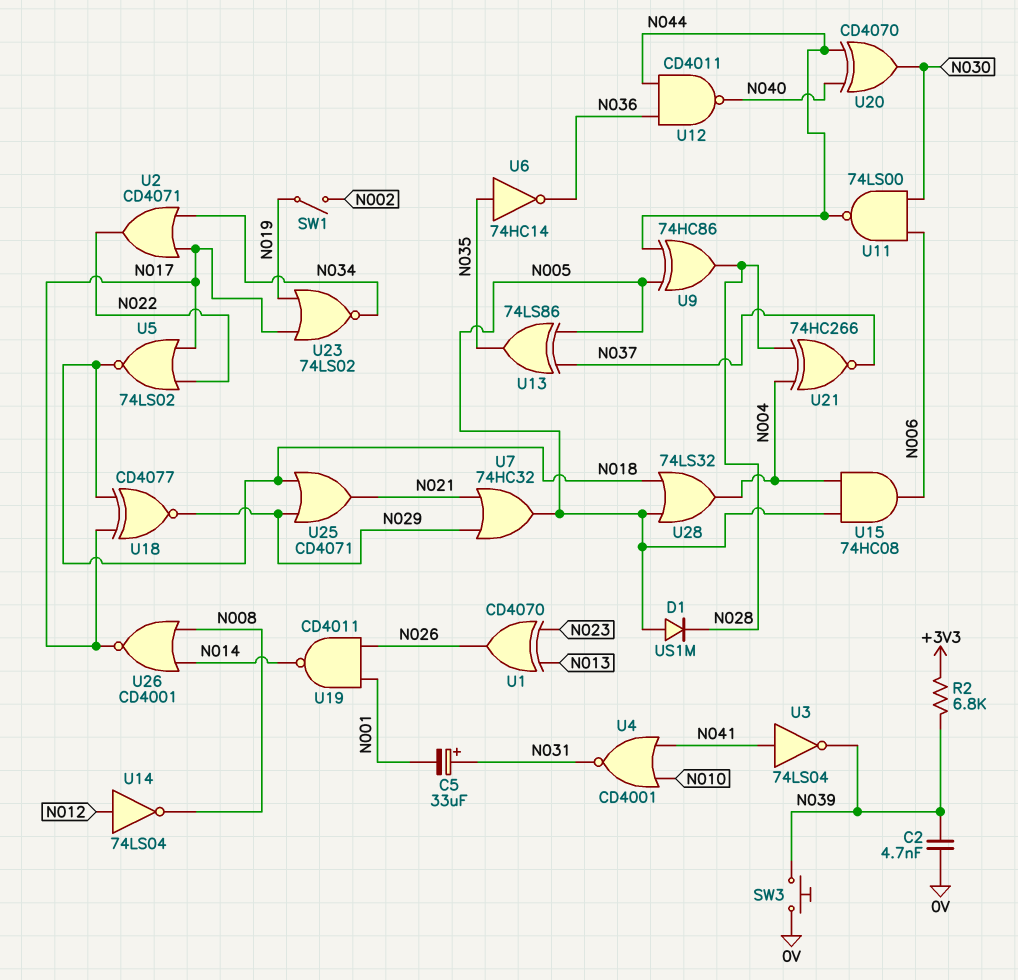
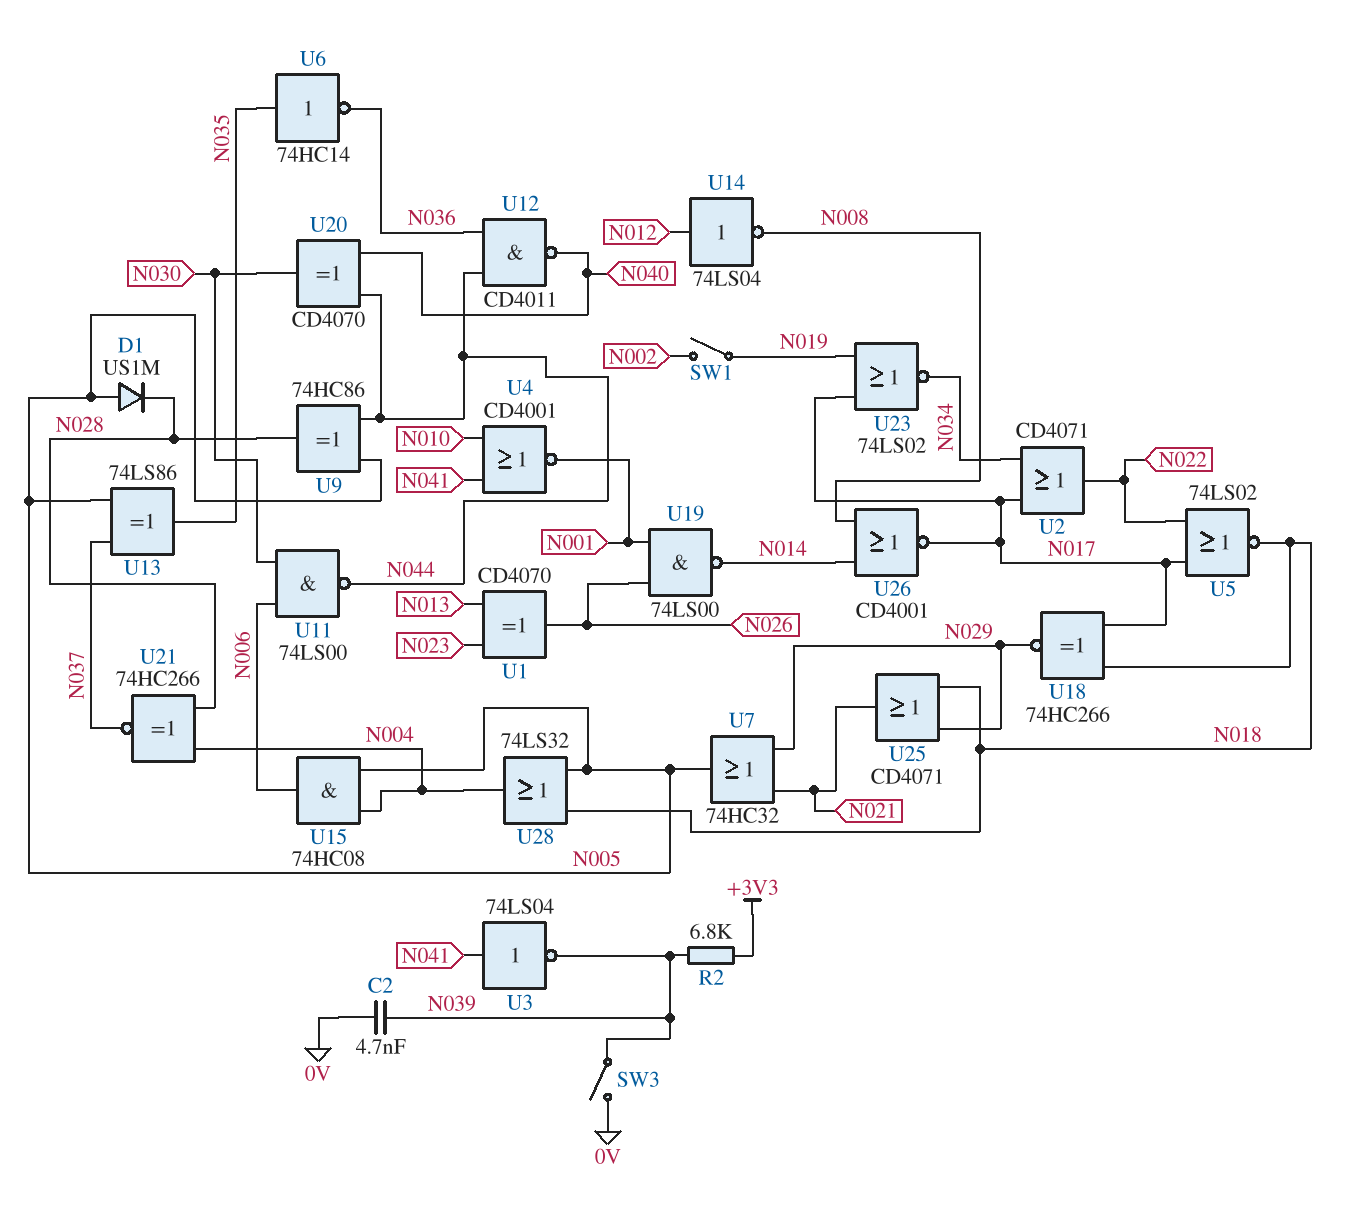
C5: 33uF (plus N031, minus N001) -> none
SW3: button (0V, N039) -> switch (0V, N039)
U4: NOR CD4001 (in N010, in N041, out N031) -> NOR CD4001 (in N010, in N041, out N001)
U18: XNOR CD4077 (in N017, in N018, out N029) -> XNOR 74HC266 (in N017, in N018, out N029)
U19: NAND CD4011 (in N001, in N026, out N014) -> NAND 74LS00 (in N001, in N026, out N014)

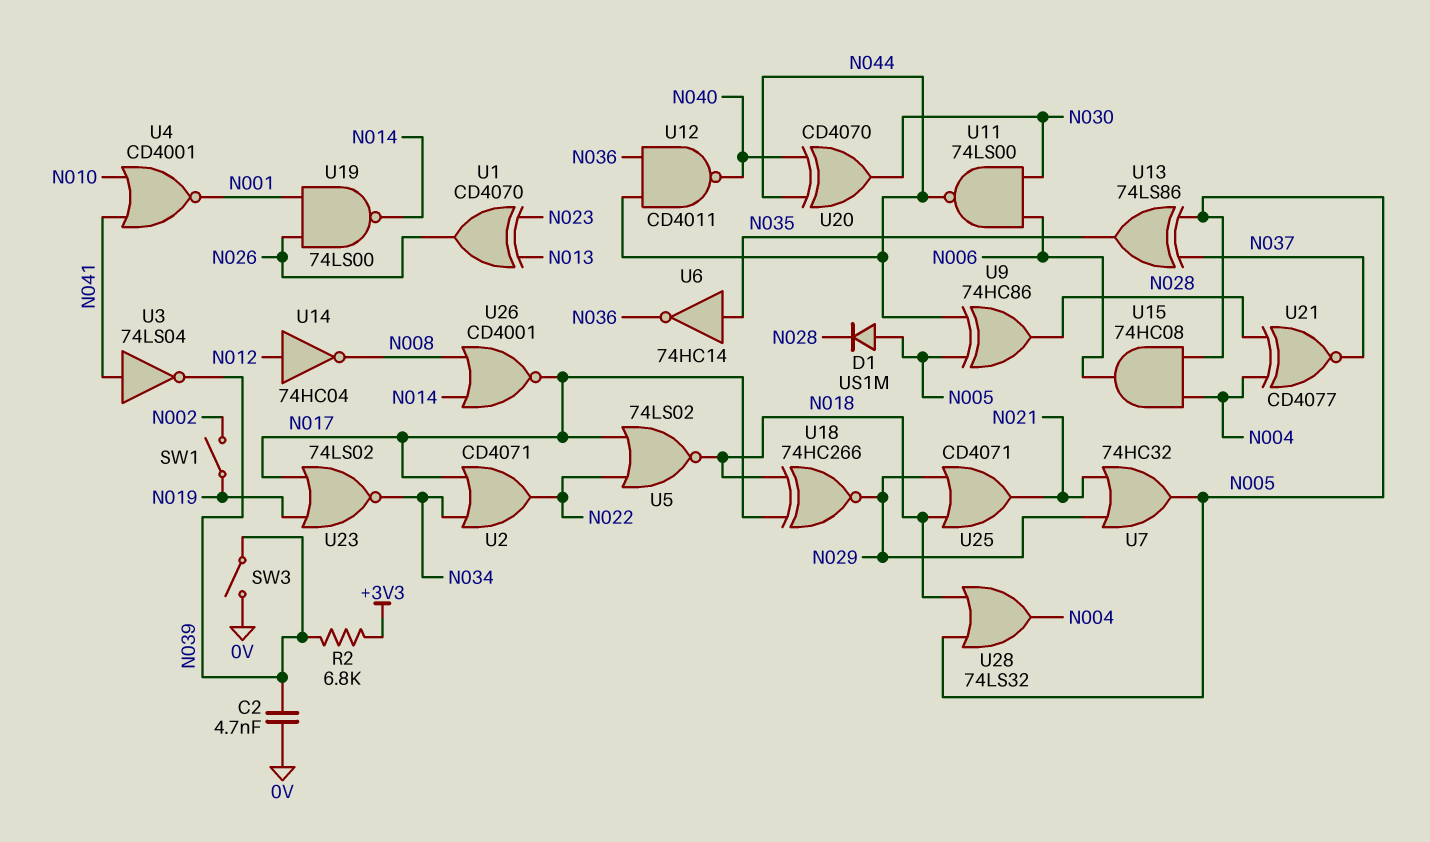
U14: NOT 74LS04 (in N012, out N008) -> NOT 74HC04 (in N012, out N008)
U21: XNOR 74HC266 (in N004, in N028, out N037) -> XNOR CD4077 (in N004, in N028, out N037)

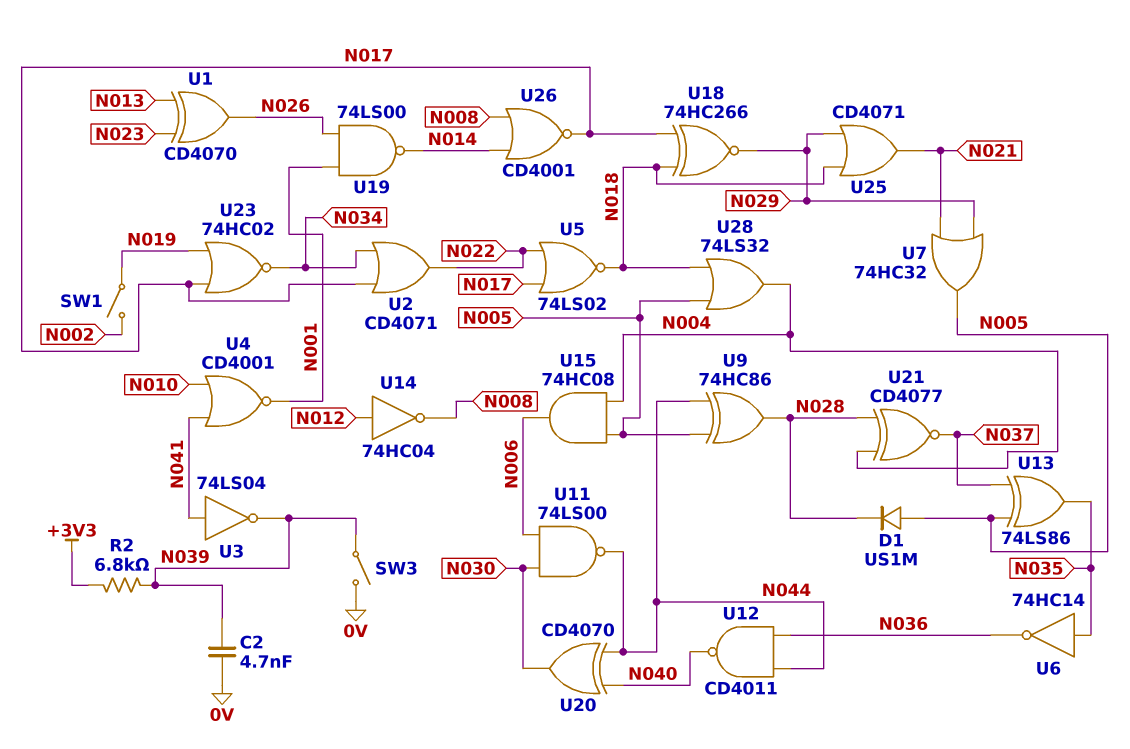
U23: NOR 74LS02 (in N017, in N019, out N034) -> NOR 74HC02 (in N017, in N019, out N034)

